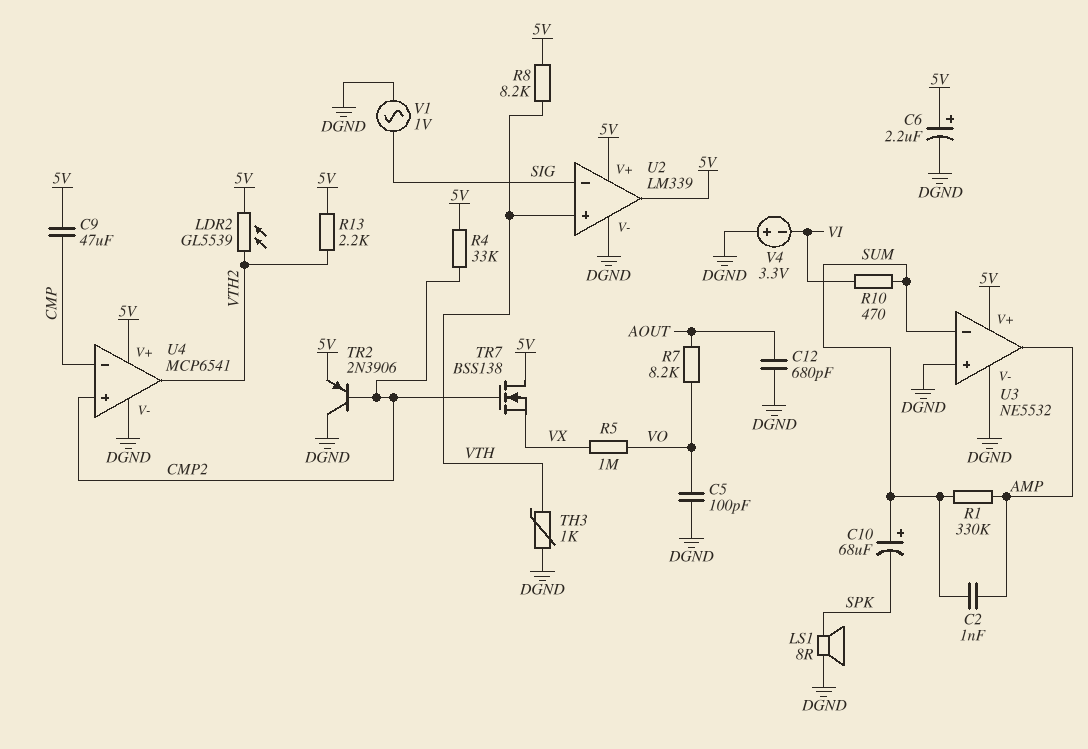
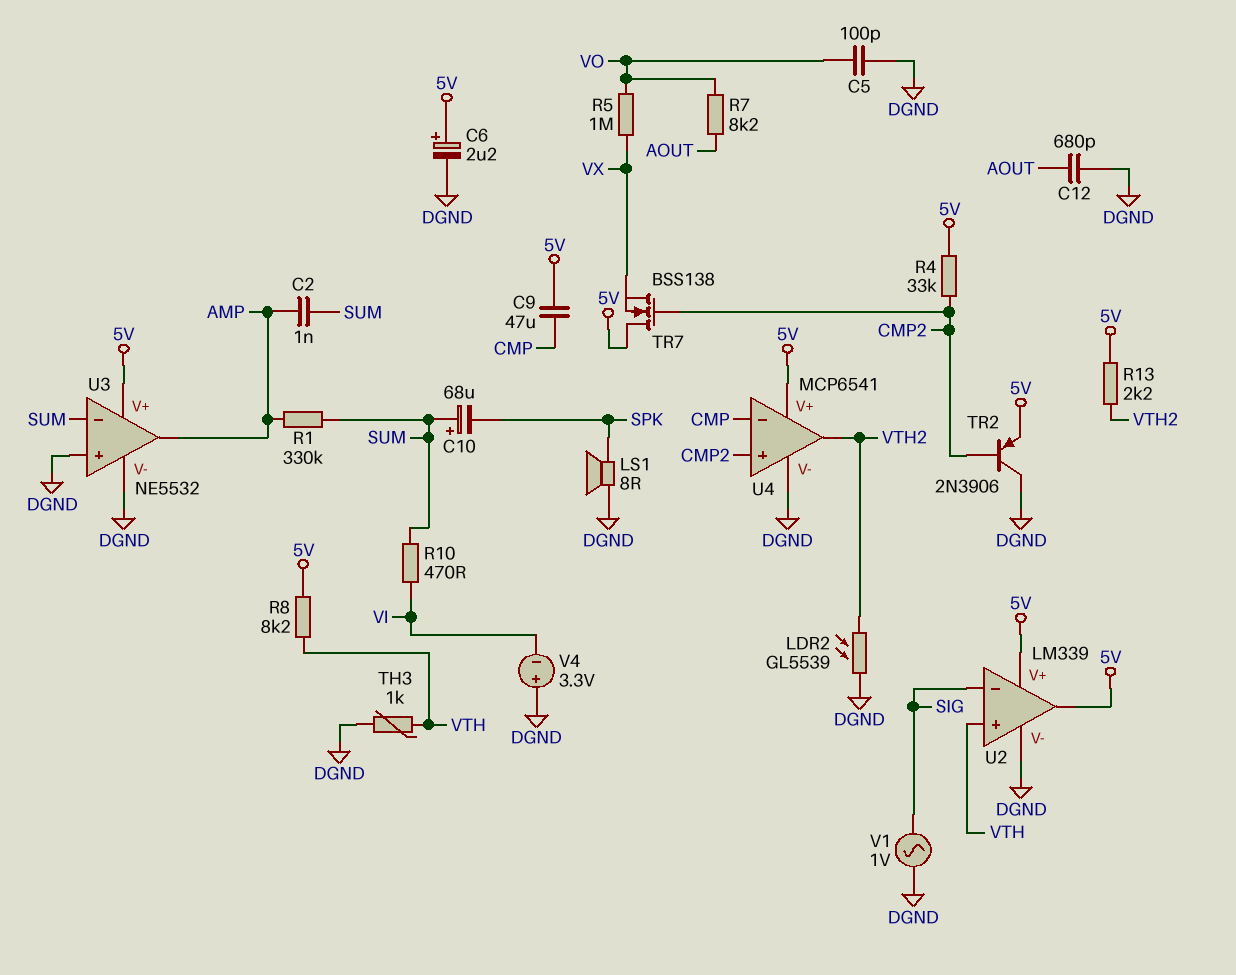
LDR2: GL5539 (5V, VTH2) -> GL5539 (DGND, VTH2)

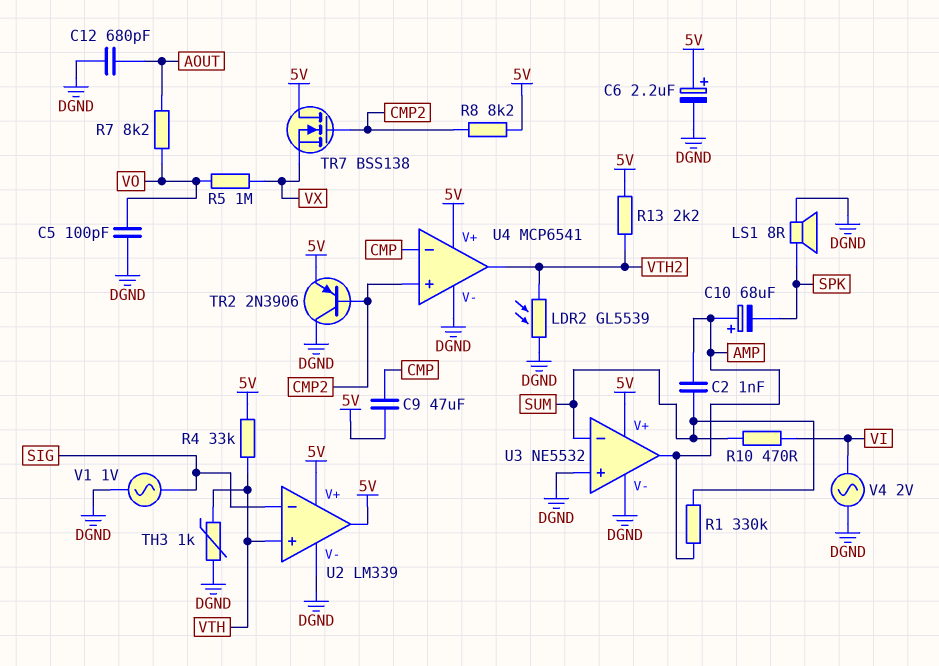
C10: 68uF (plus SUM, minus SPK) -> 68uF (plus AMP, minus SPK)
R4: 33k (5V, CMP2) -> 33k (5V, VTH)
R8: 8.2k (5V, VTH) -> 8.2k (5V, CMP2)
V4: 3.3V (plus DGND, minus VI) -> AC 2V (DGND, VI)

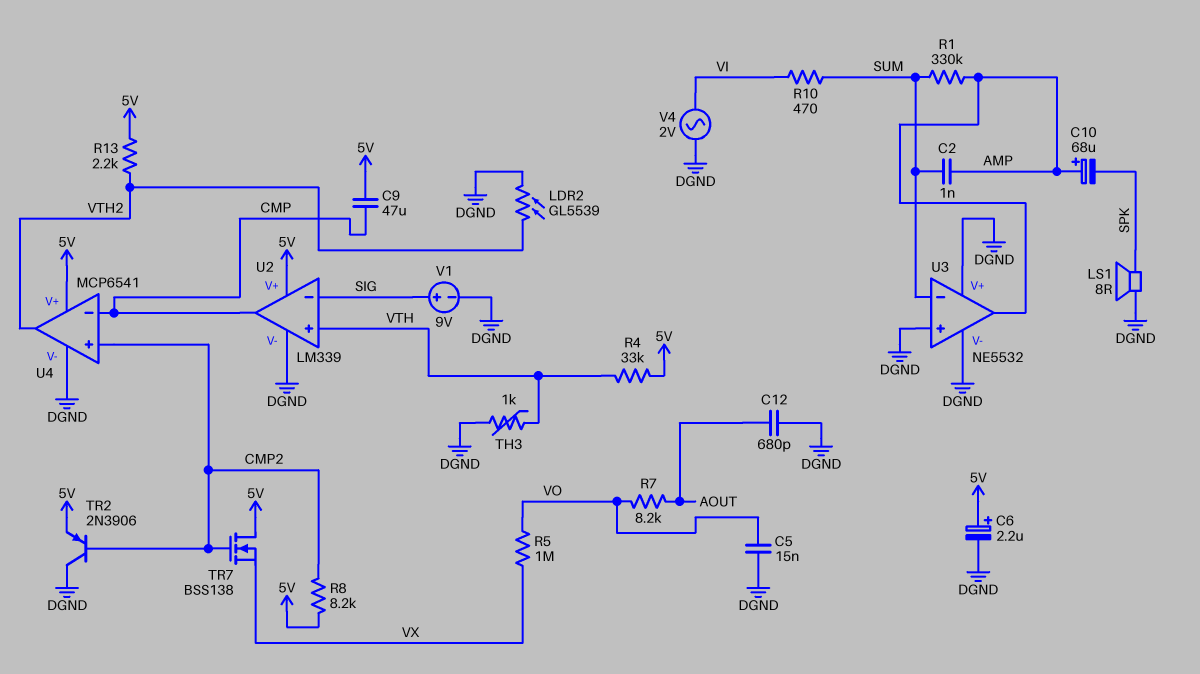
C5: 100pF (DGND, VO) -> 15nF (DGND, VO)
U2 pin out: 5V -> CMP
U3 pin V+: 5V -> DGND
V1: AC 1V (DGND, SIG) -> 9V (plus SIG, minus DGND)

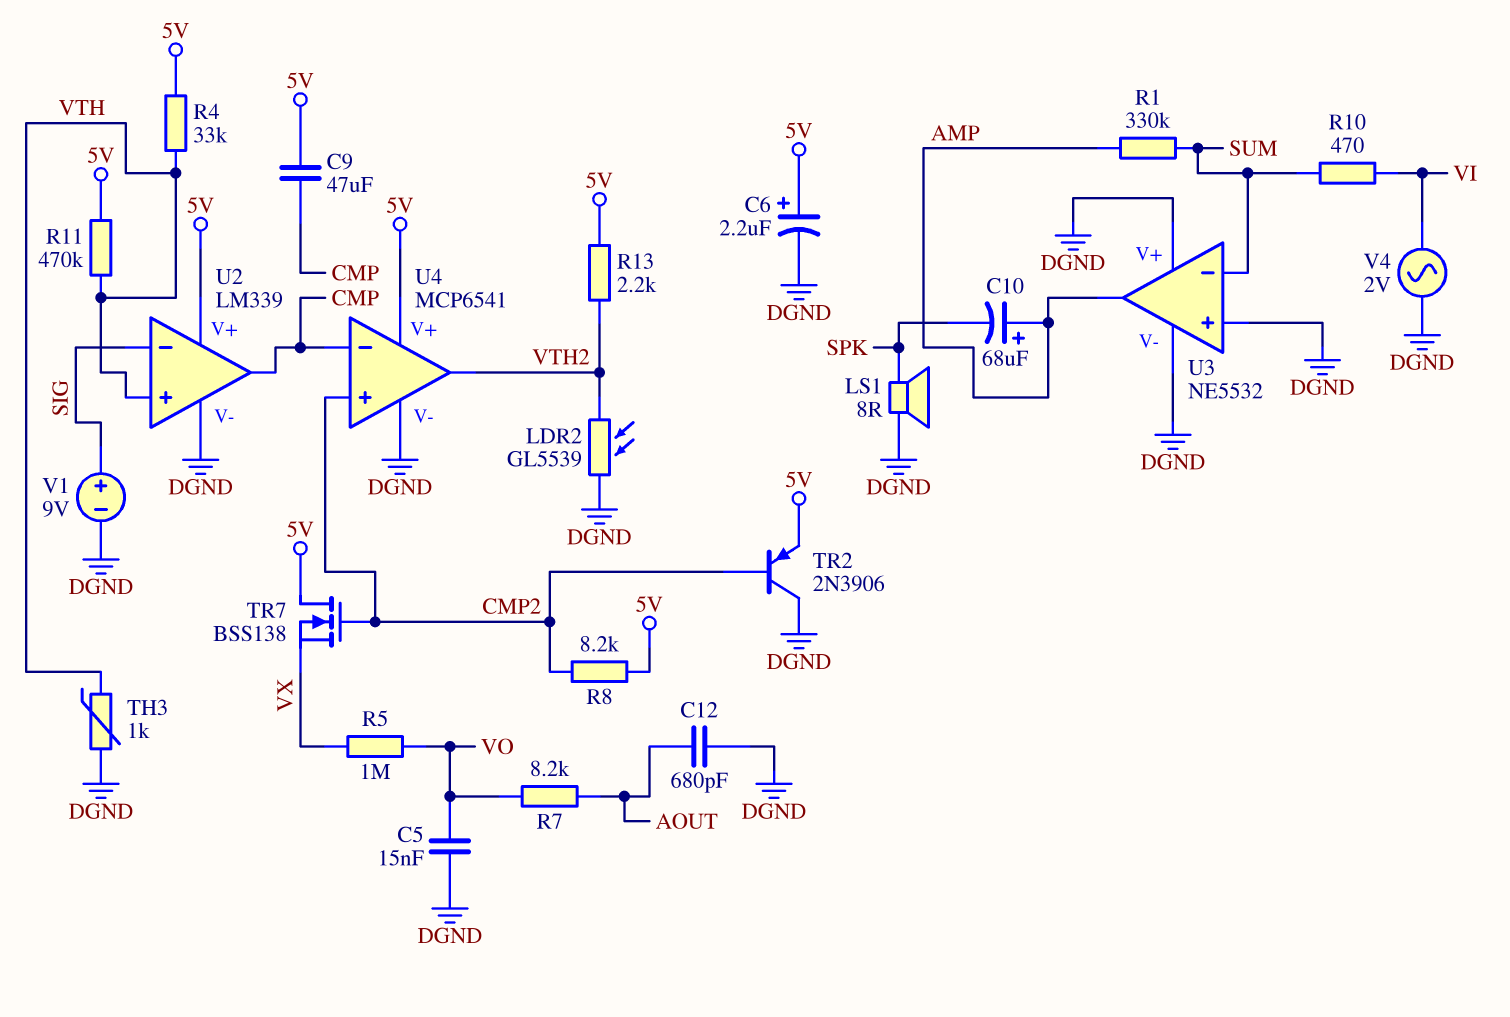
C2: 1nF (AMP, SUM) -> none
R11: none -> 470k (5V, VTH)

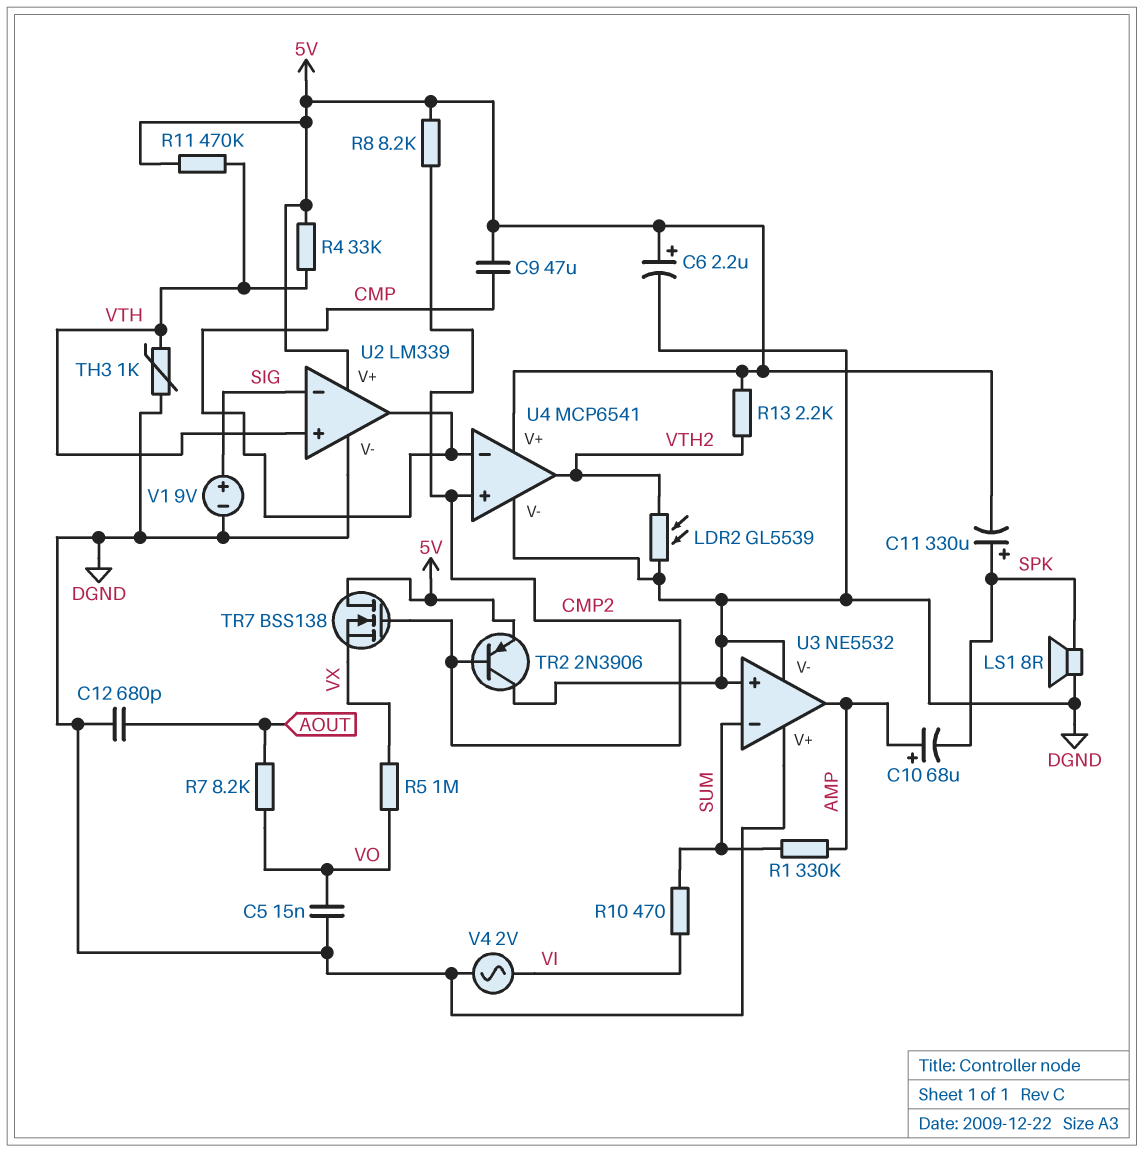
C11: none -> 330uF (plus SPK, minus 5V)

